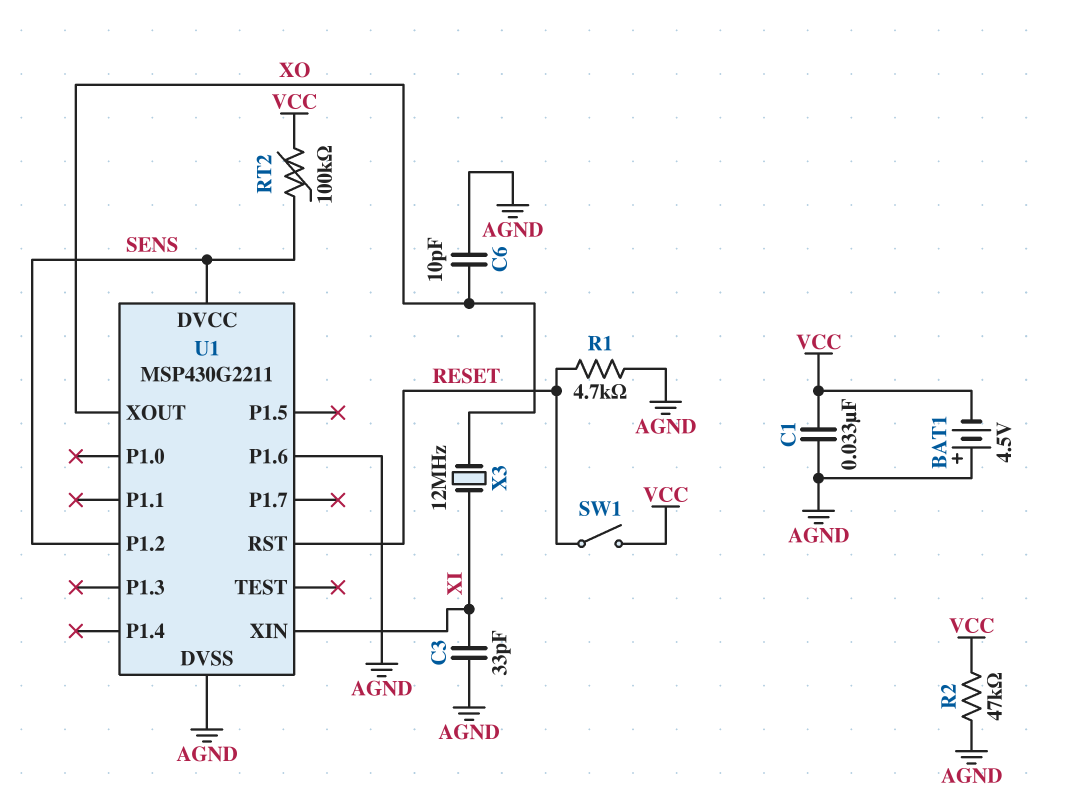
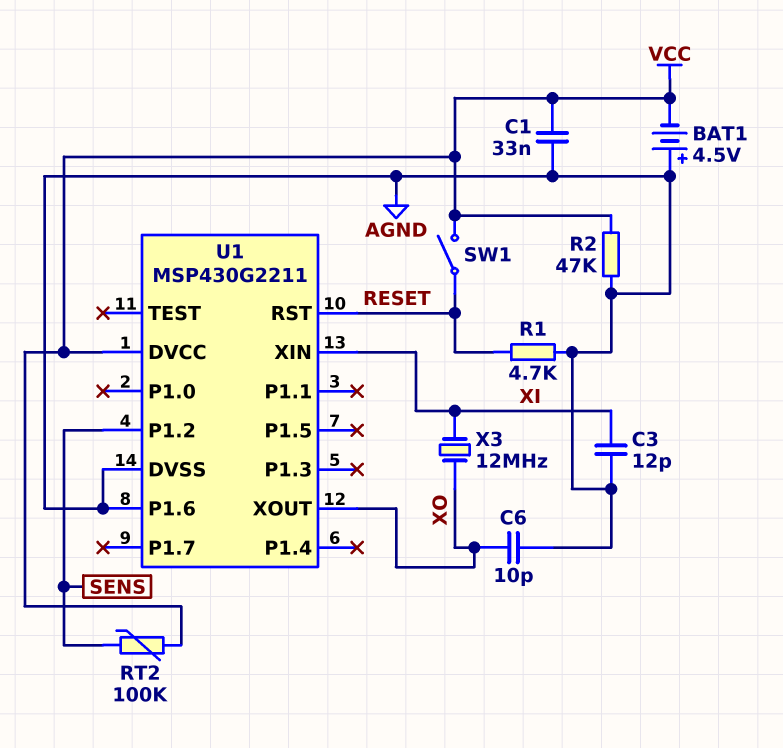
C3: 33pF (AGND, XI) -> 12pF (AGND, XI)
U1 pin DVCC: SENS -> VCC

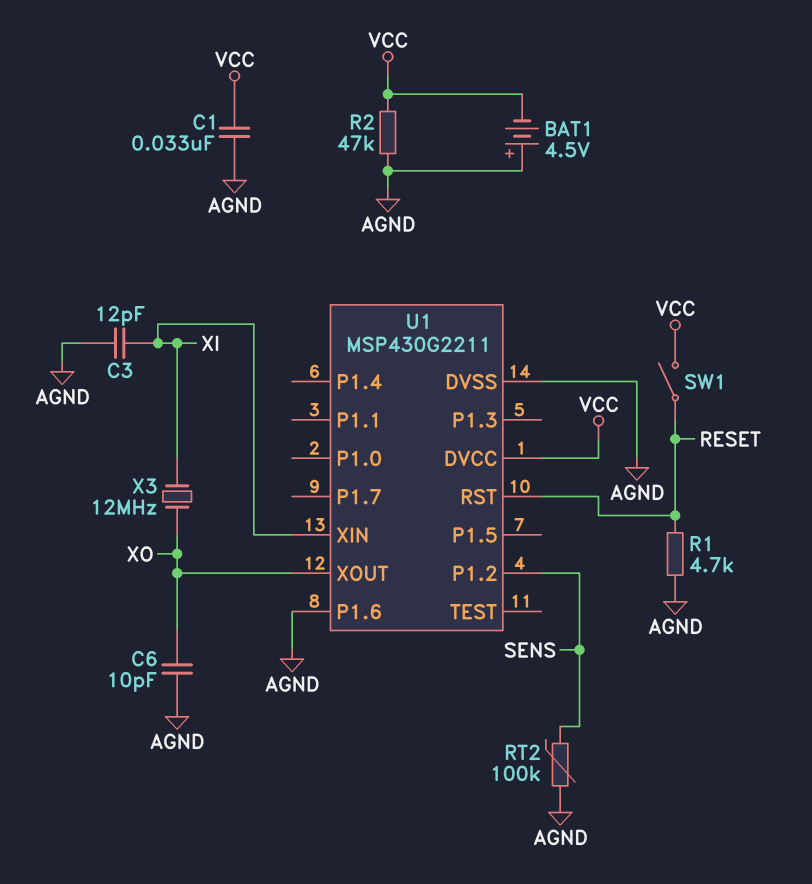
RT2: 100k (SENS, VCC) -> 100k (AGND, SENS)

